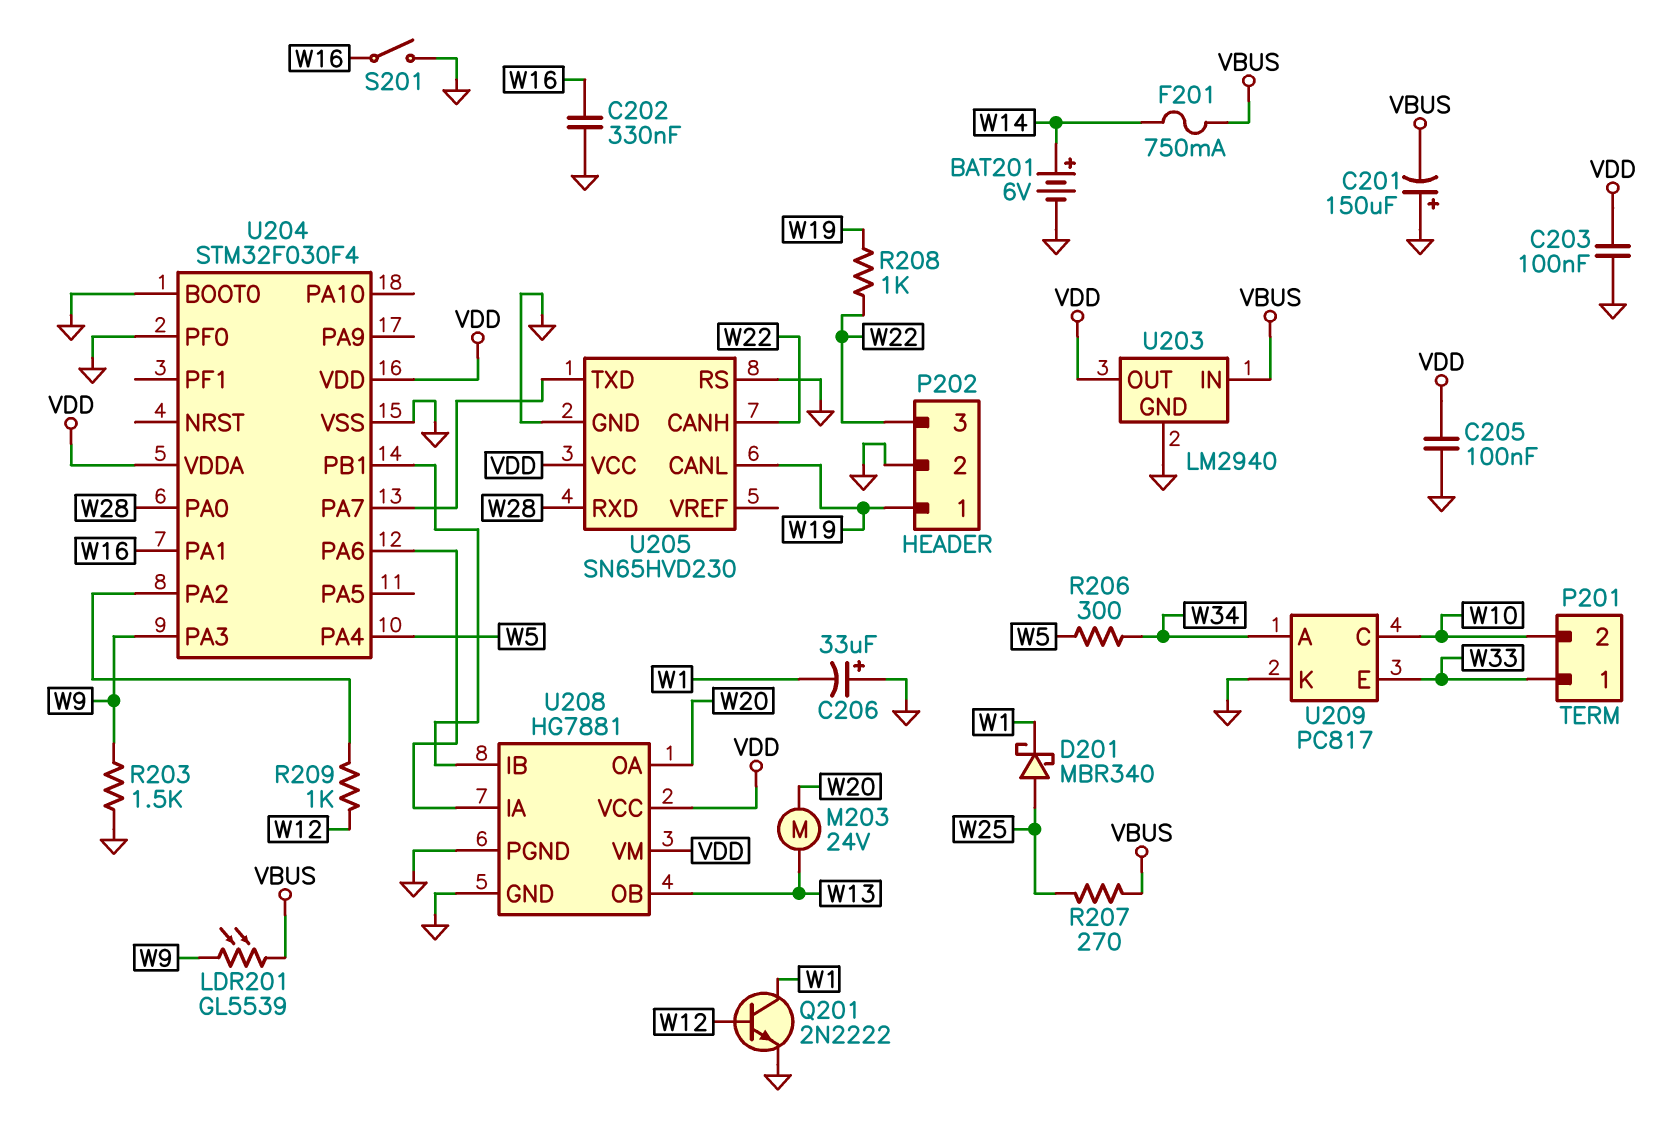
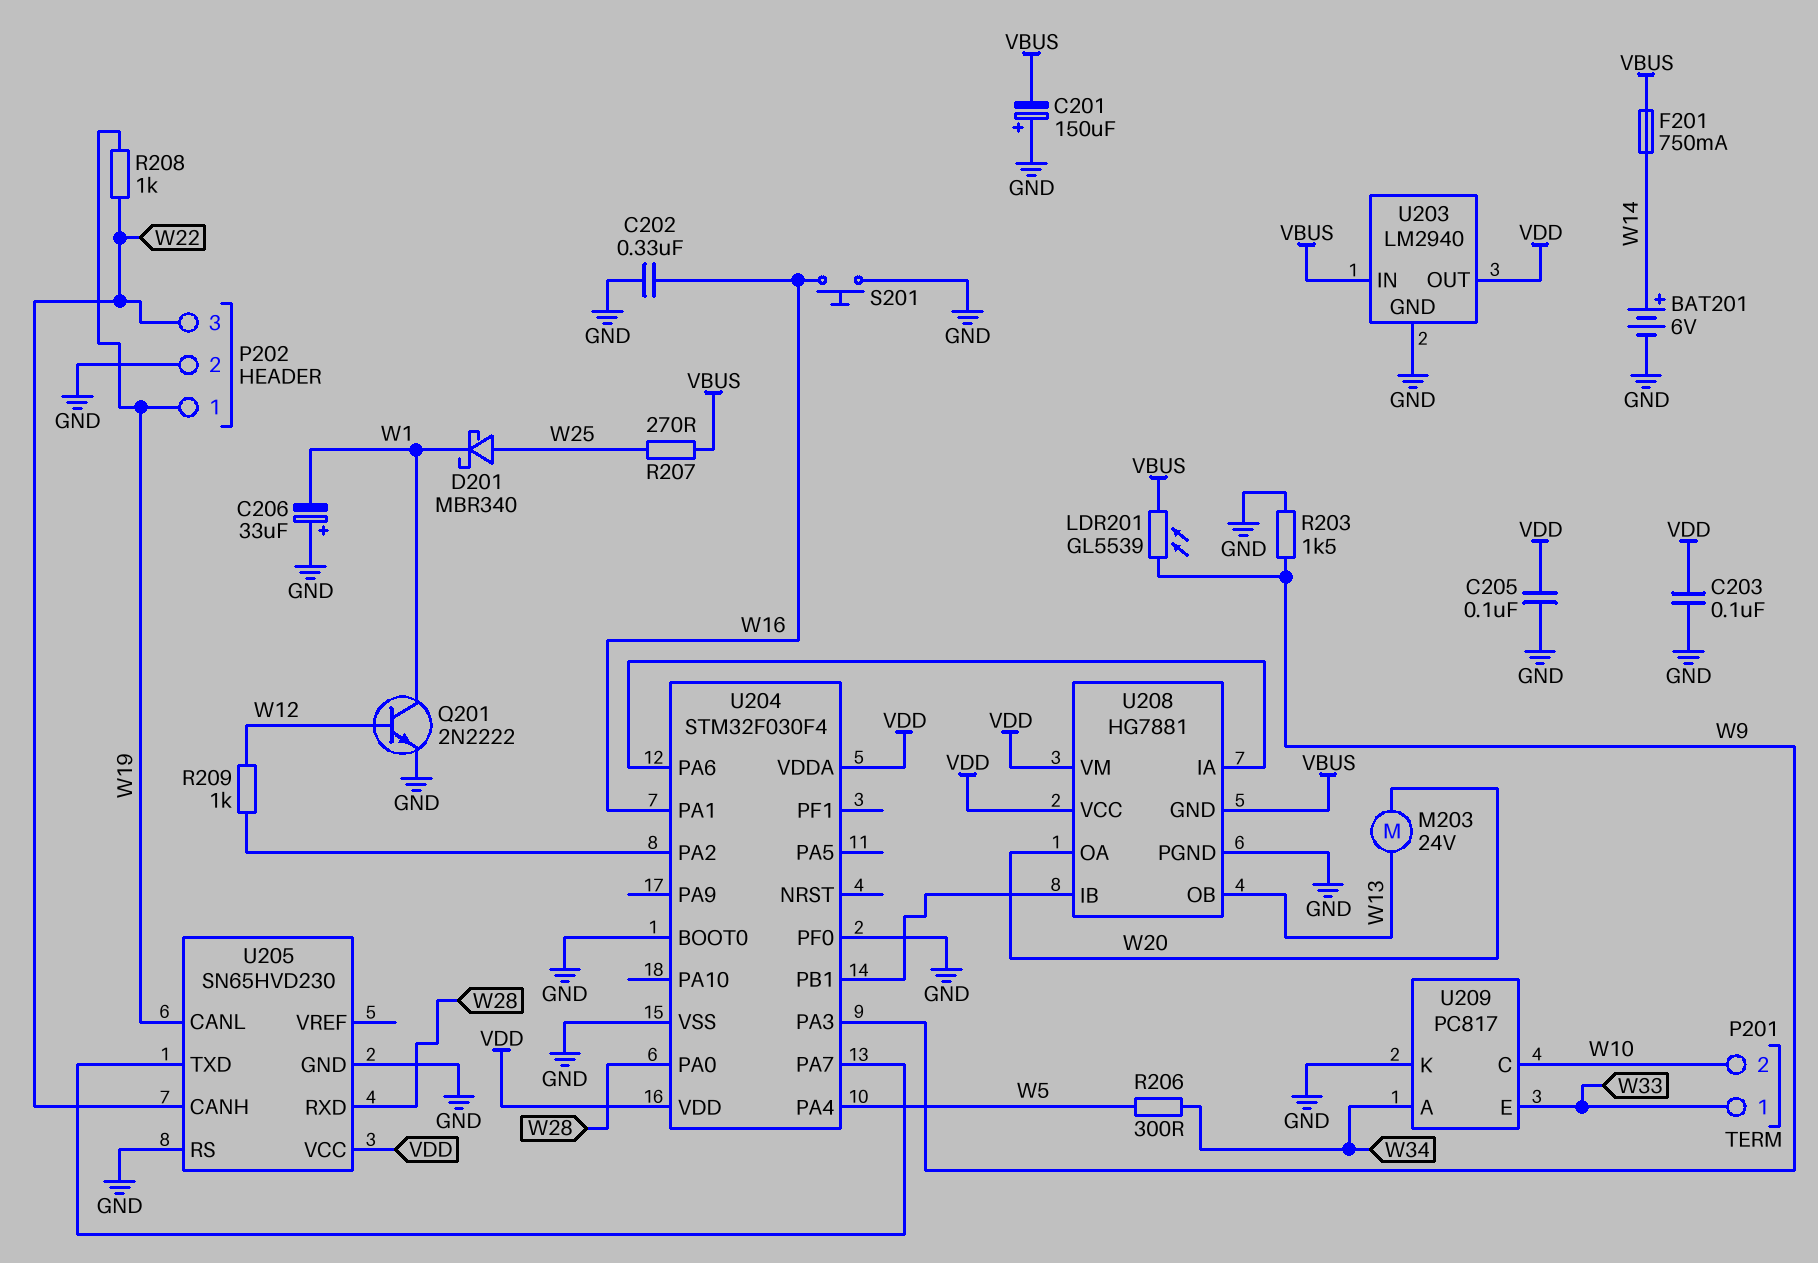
S201: switch (GND, W16) -> button (GND, W16)
U208 pin GND: GND -> VBUS

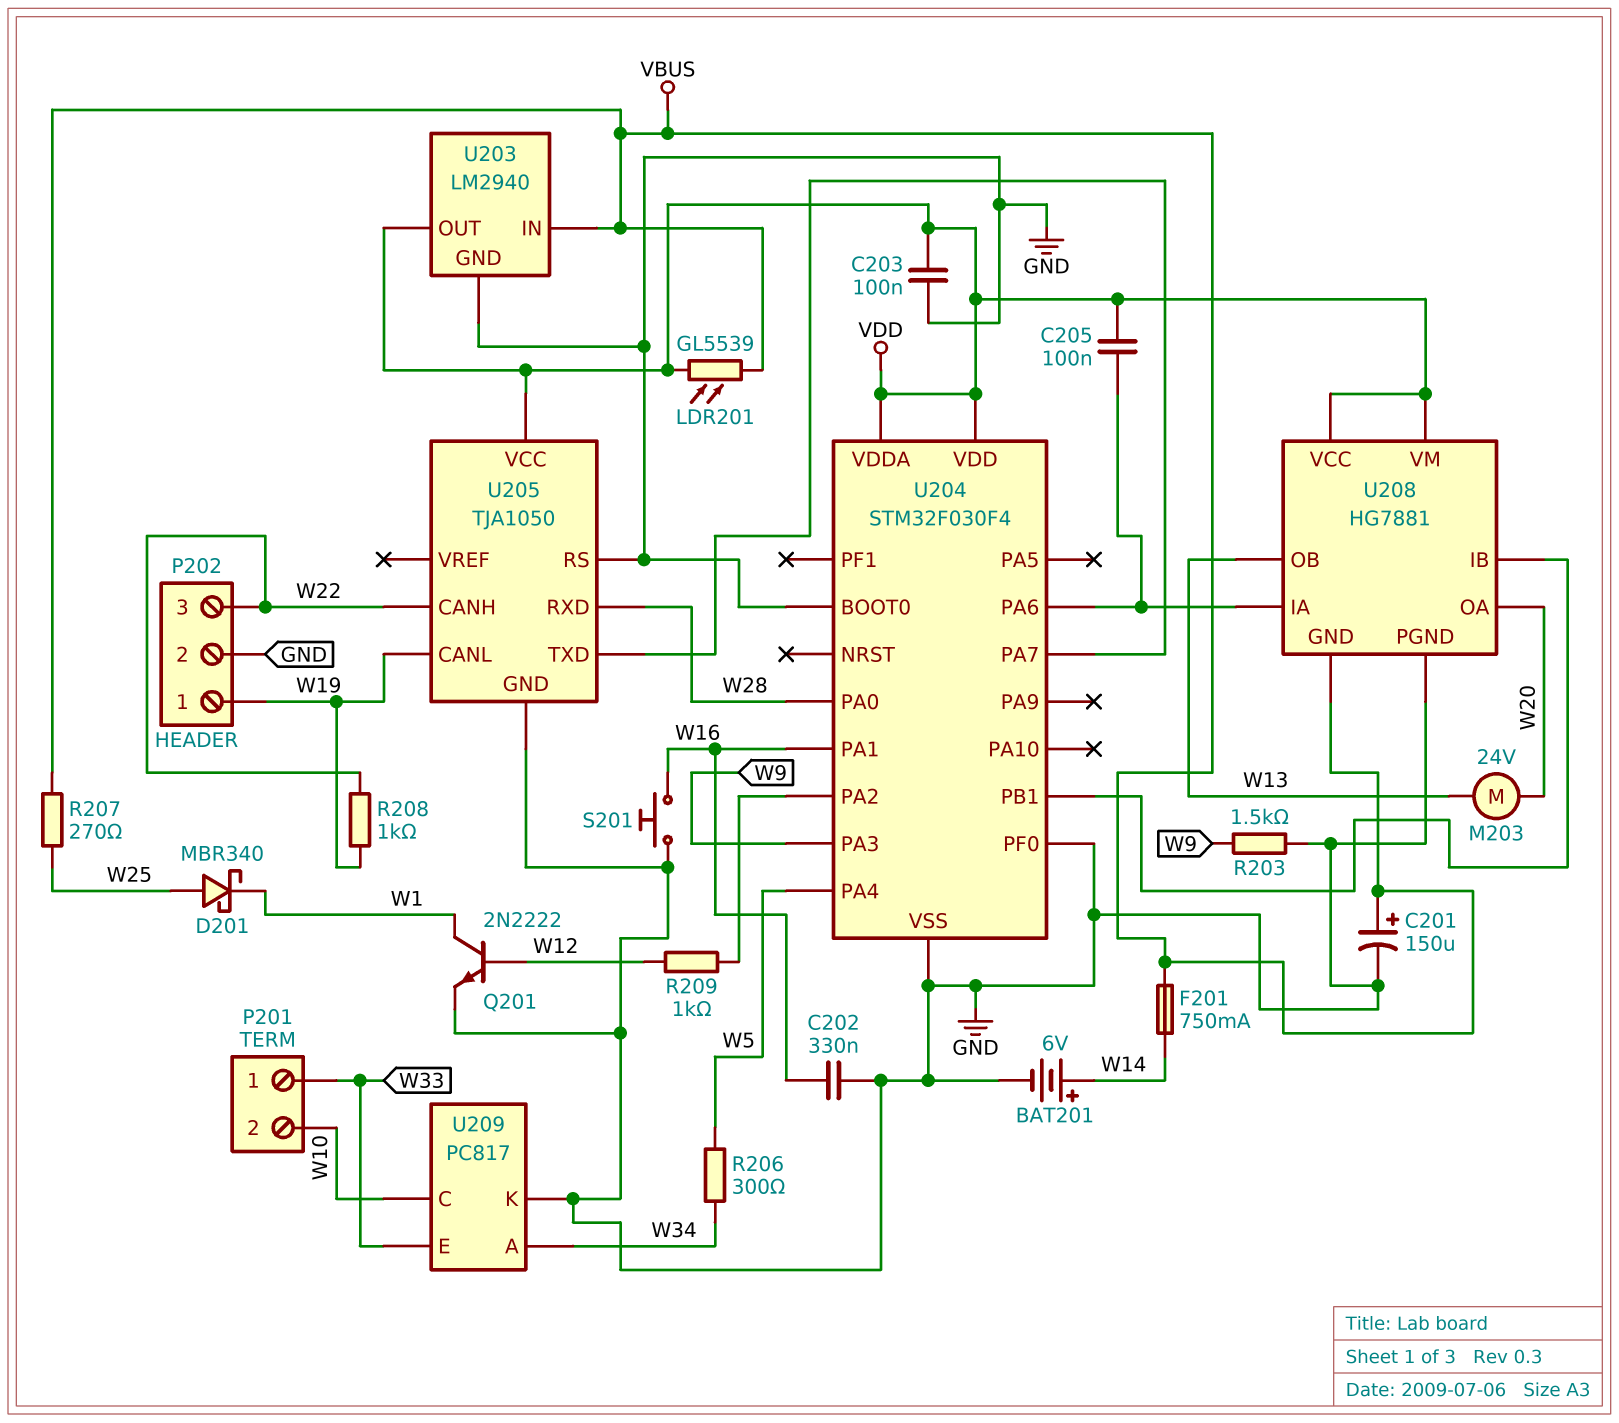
C201: 150uF (plus GND, minus VBUS) -> 150uF (plus VBUS, minus GND)
C205: 100nF (GND, VDD) -> 100nF (U204/PA6, VDD)
C206: 33uF (plus GND, minus W1) -> none
LDR201: GL5539 (VBUS, W9) -> GL5539 (VBUS, VDD)
U205: SN65HVD230 -> TJA1050

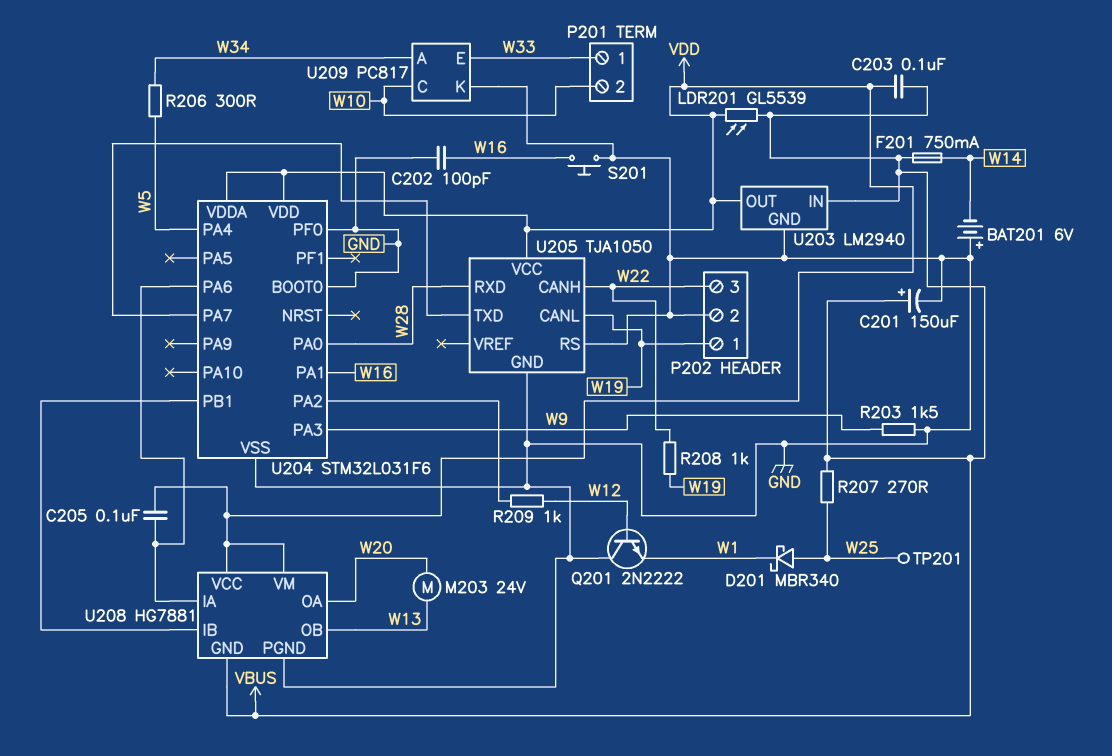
BAT201: 6V (plus W14, minus GND) -> 6V (plus GND, minus W14)
C202: 330nF (GND, W16) -> 100pF (GND, W16)
C203: 100nF (GND, VDD) -> 100nF (VBUS, VDD)
Q201: NPN 2N2222 (B W12, C W1, E GND) -> NPN 2N2222 (B W12, C GND, E W1)
TP201: none -> test point (W25)
U204: STM32F030F4 -> STM32L031F6

